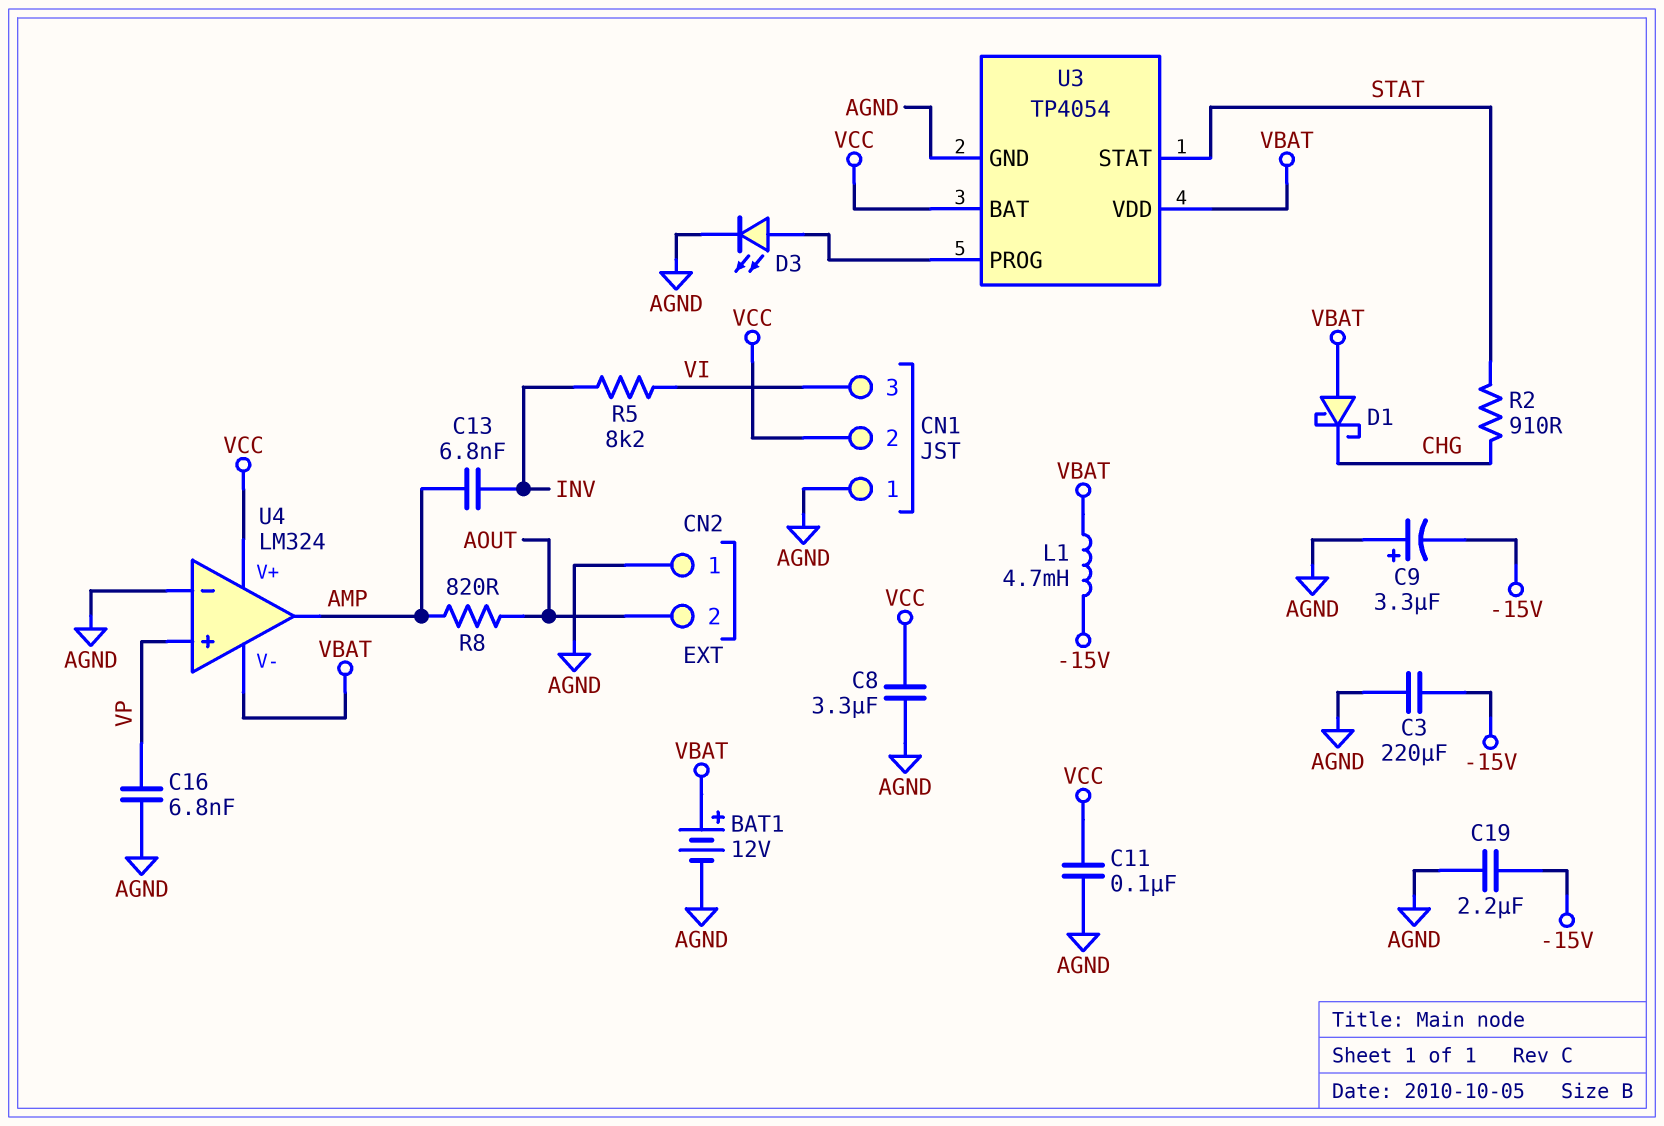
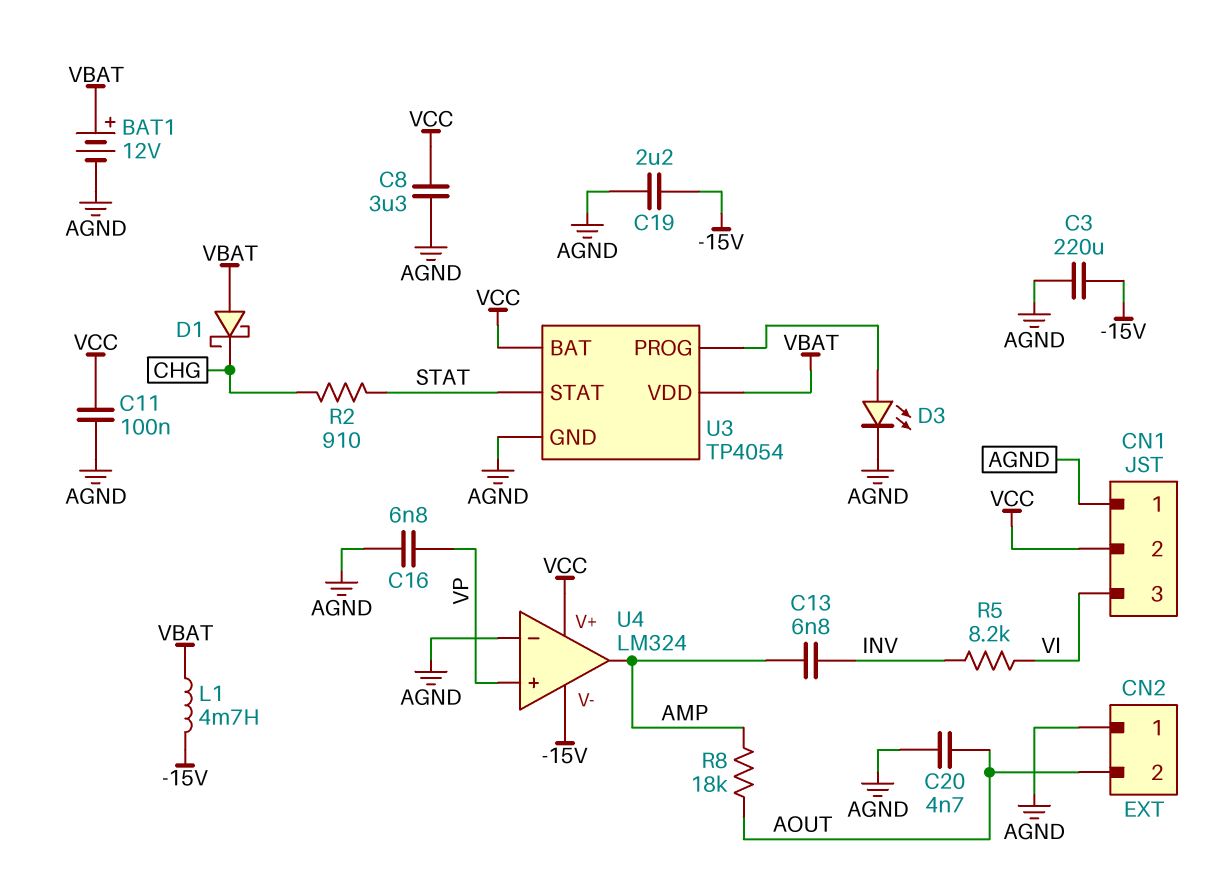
C9: 3.3uF (plus AGND, minus -15V) -> none
C20: none -> 4.7nF (AGND, AOUT)
R8: 820 (AMP, AOUT) -> 18k (AMP, AOUT)
U4 pin V-: VBAT -> -15V

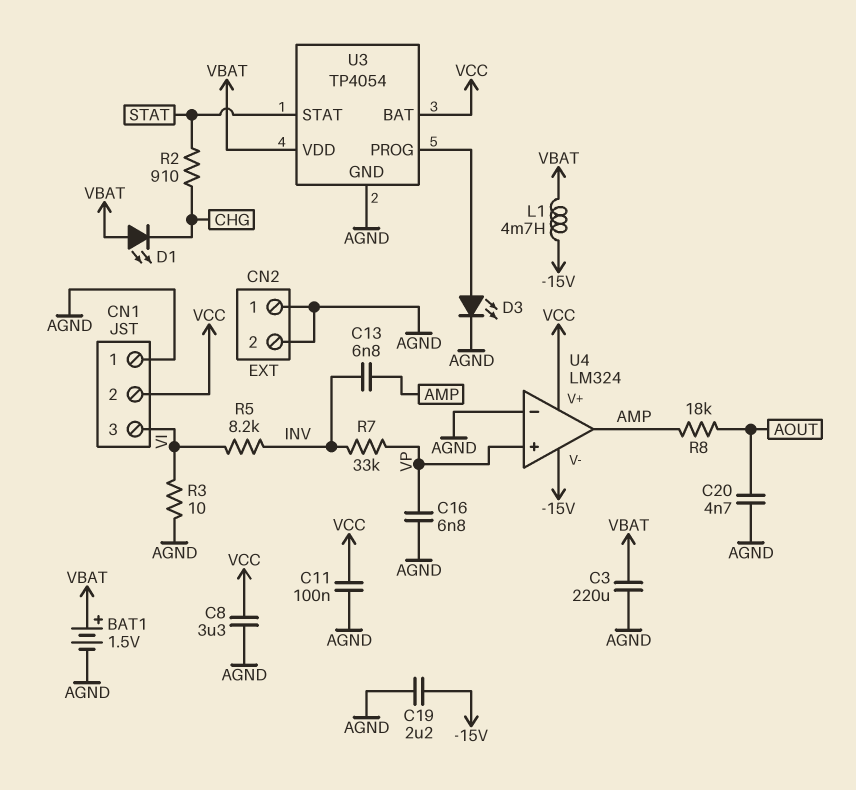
BAT1: 12V (plus VBAT, minus AGND) -> 1.5V (plus VBAT, minus AGND)
C3: 220uF (-15V, AGND) -> 220uF (AGND, VBAT)
CN2 pin 2: AOUT -> AGND
D1: schottky (A VBAT, K CHG) -> LED (A VBAT, K CHG)
R3: none -> 10 (AGND, VI)
R7: none -> 33k (INV, VP)

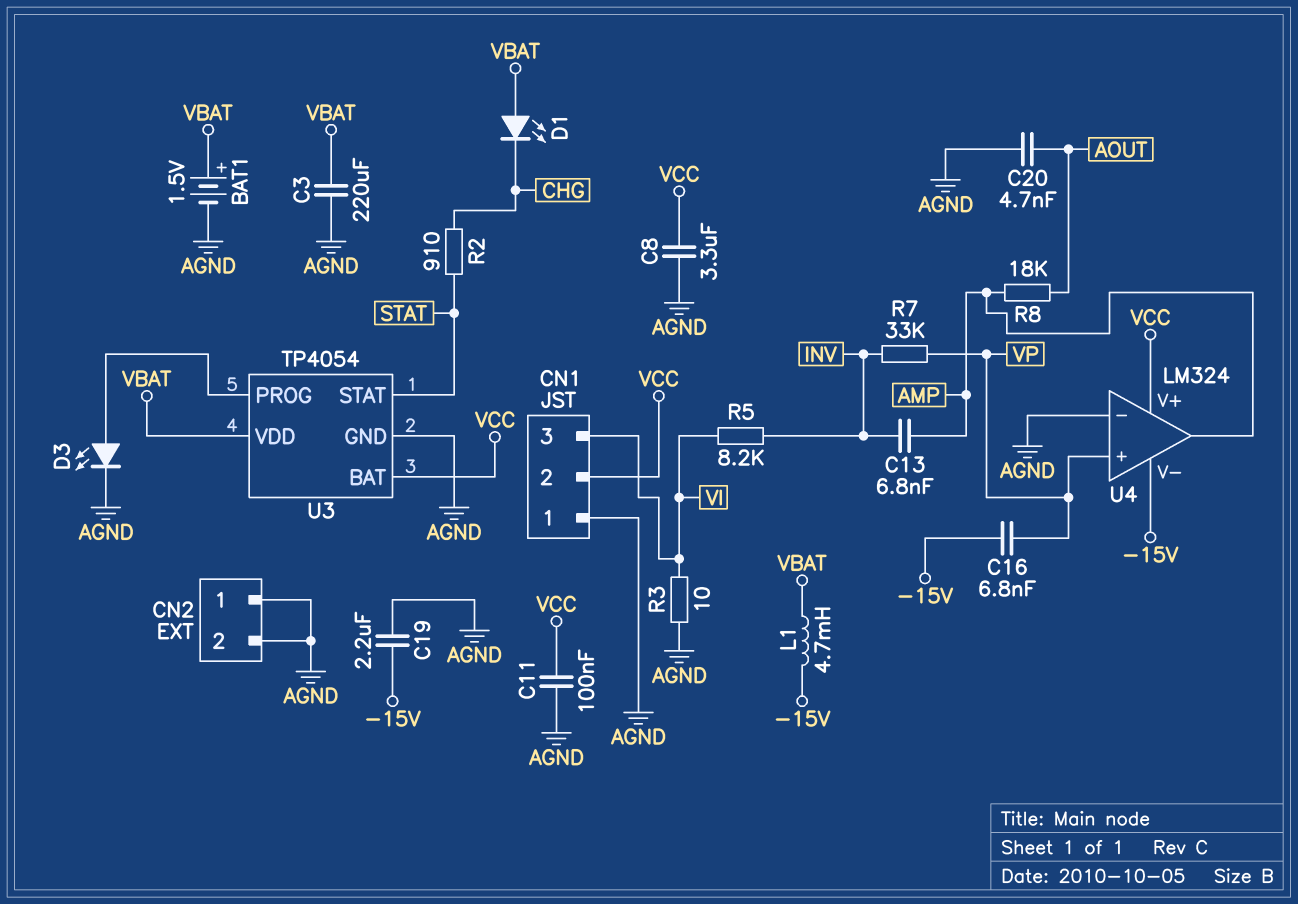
C16: 6.8nF (AGND, VP) -> 6.8nF (-15V, VP)

